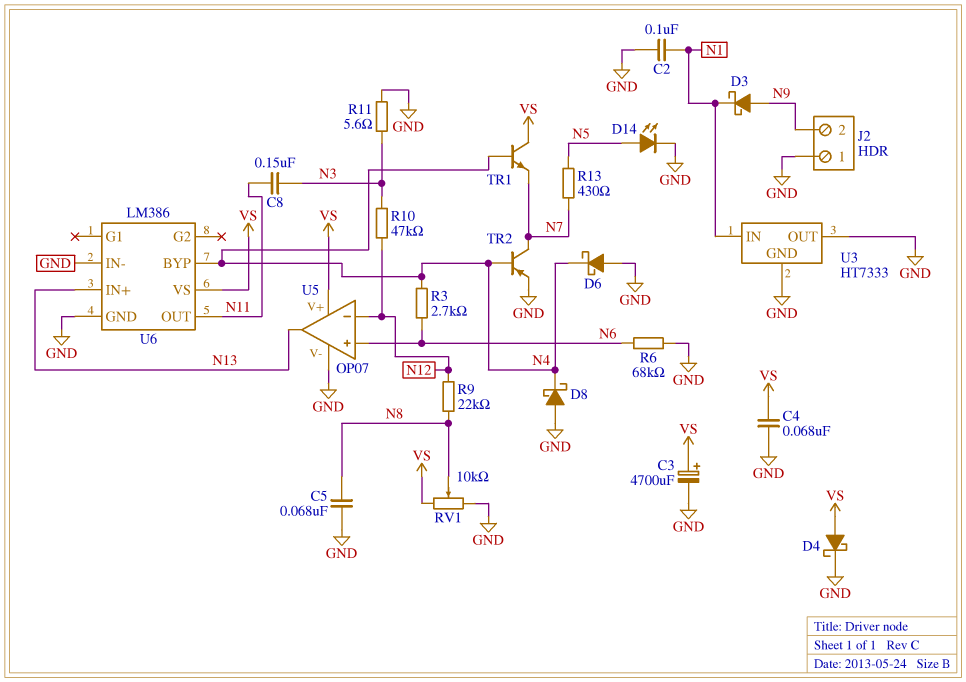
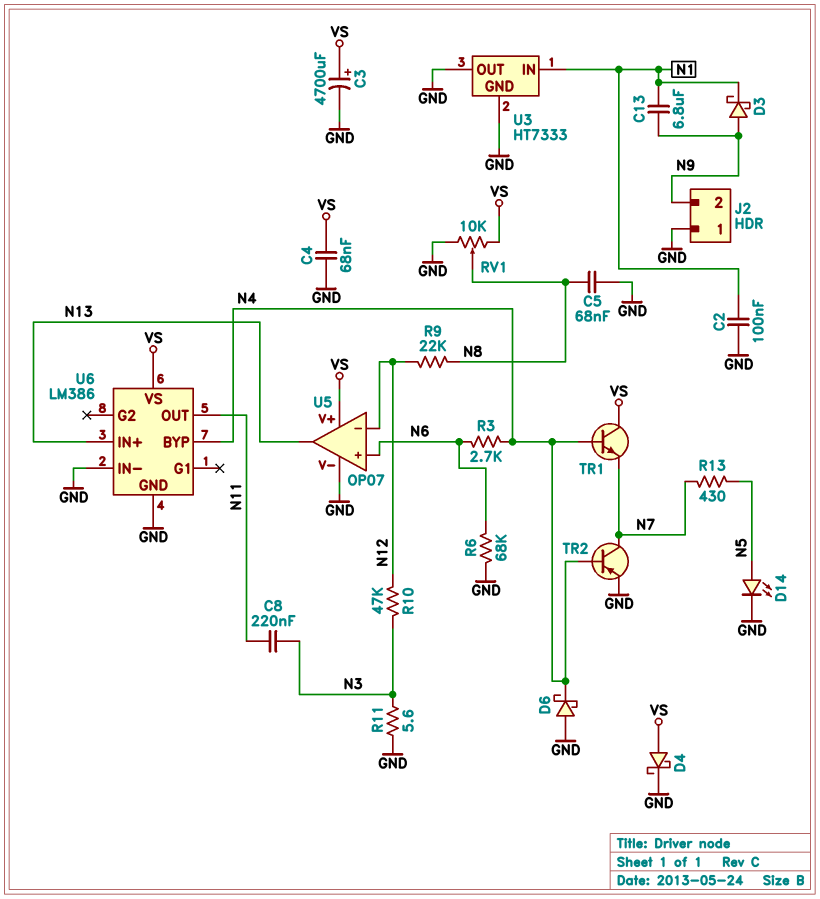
C8: 150nF (N3, N11) -> 220nF (N3, N11)
C13: none -> 6.8uF (N1, N9)
D8: schottky (A GND, K N4) -> none

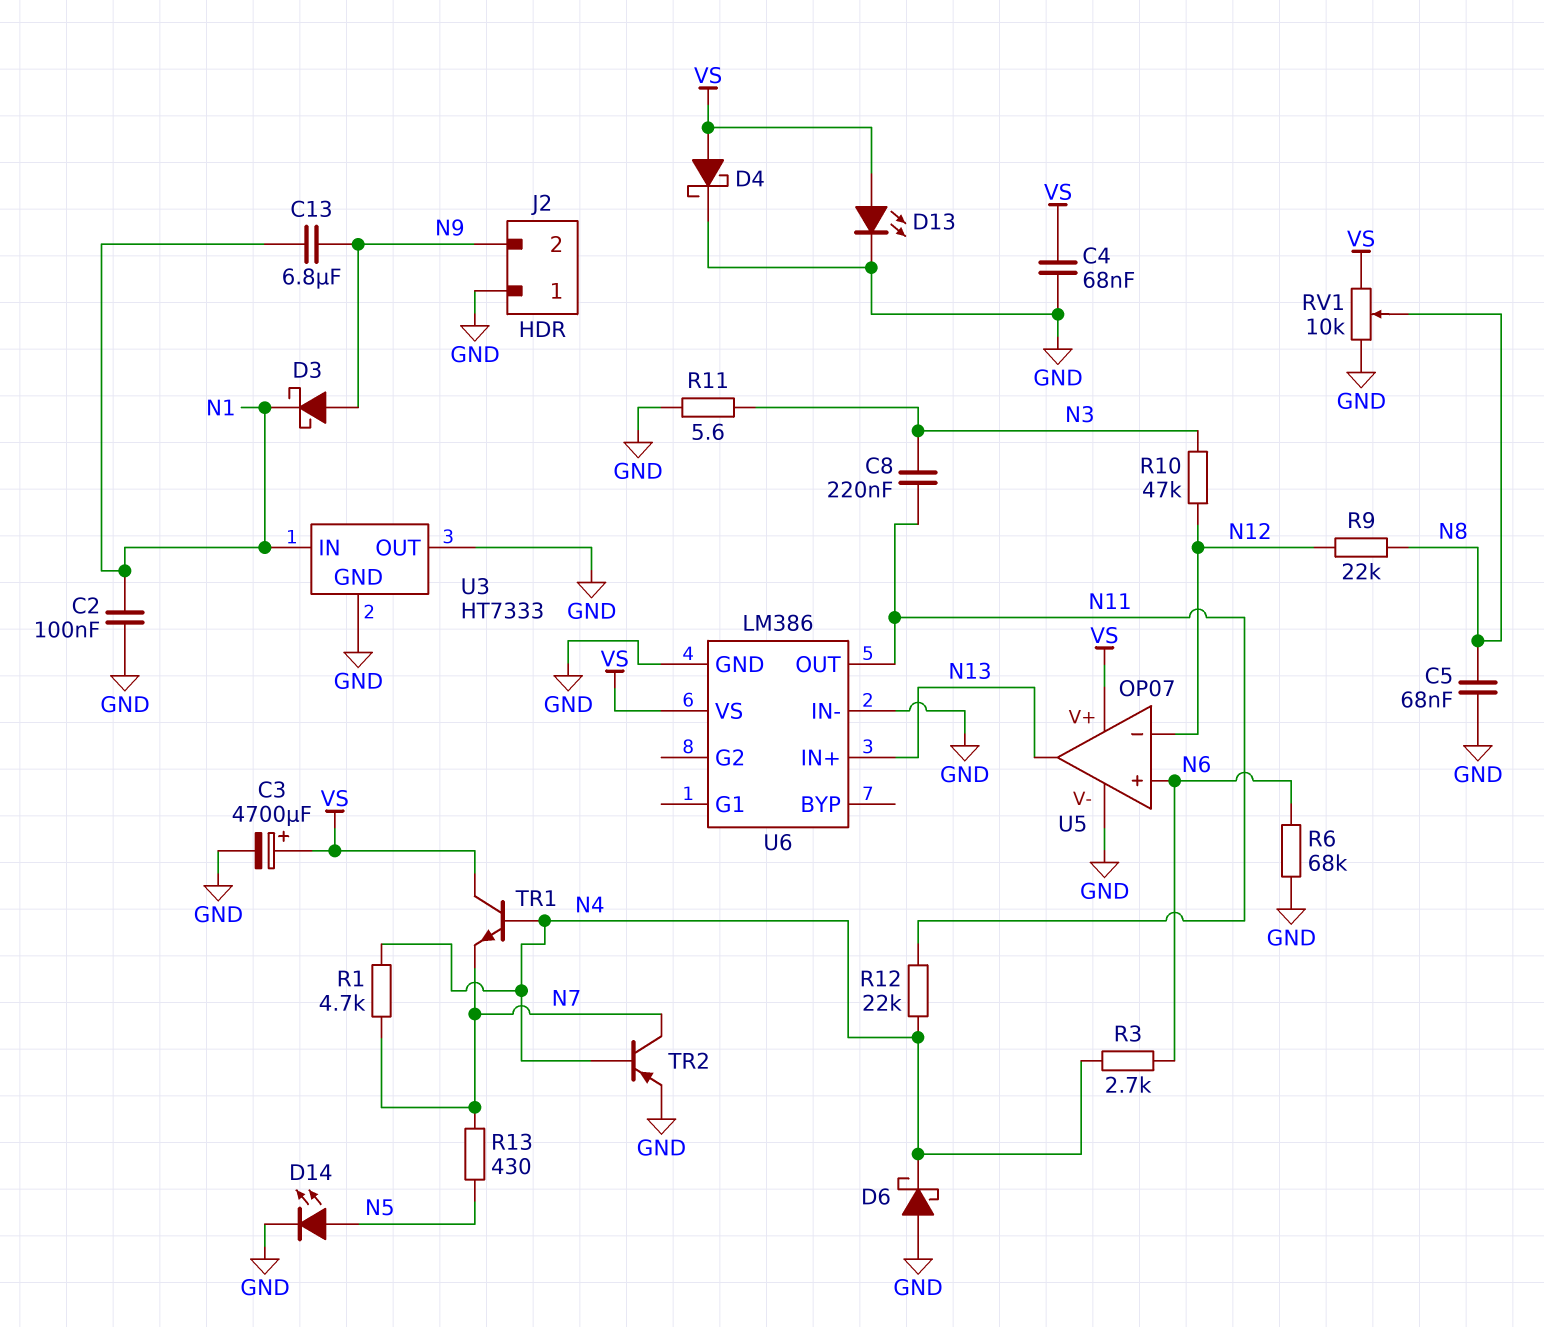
D13: none -> LED (A VS, K GND)
R1: none -> 4.7k (N4, N7)
R12: none -> 22k (N4, N11)
U6 pin BYP: N4 -> none

